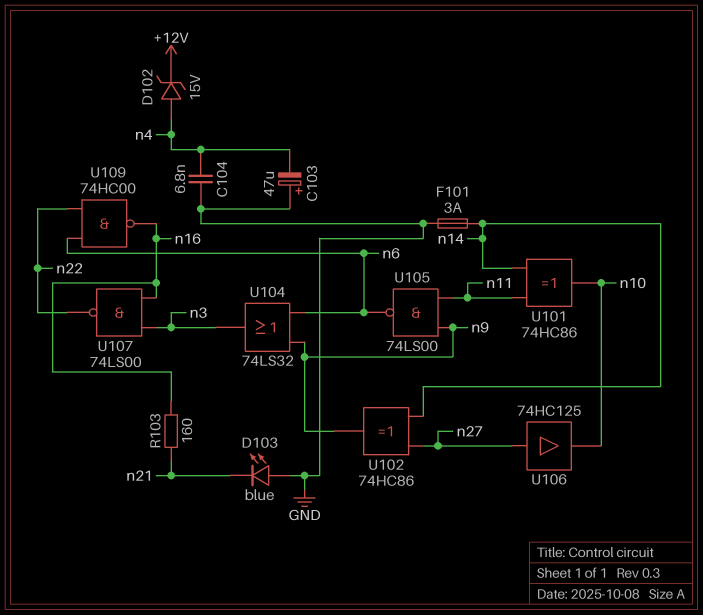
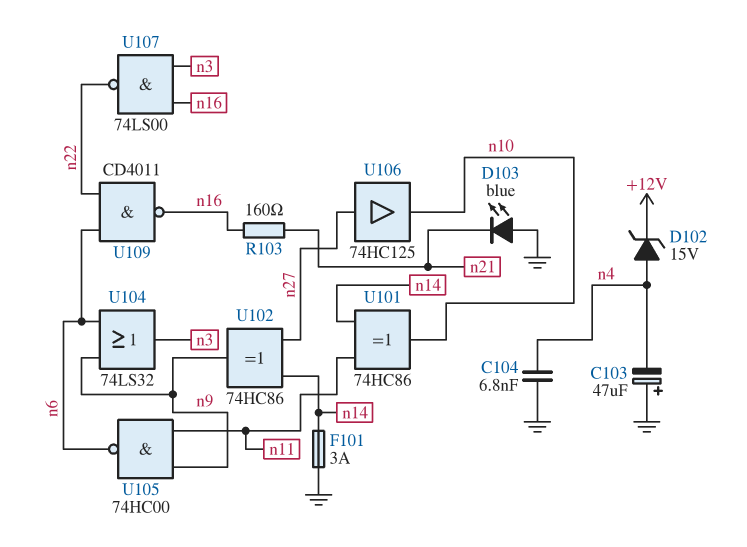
U105: NAND 74LS00 (in n9, in n11, out n6) -> NAND 74HC00 (in n9, in n11, out n6)
U109: NAND 74HC00 (in n6, in n22, out n16) -> NAND CD4011 (in n6, in n22, out n16)

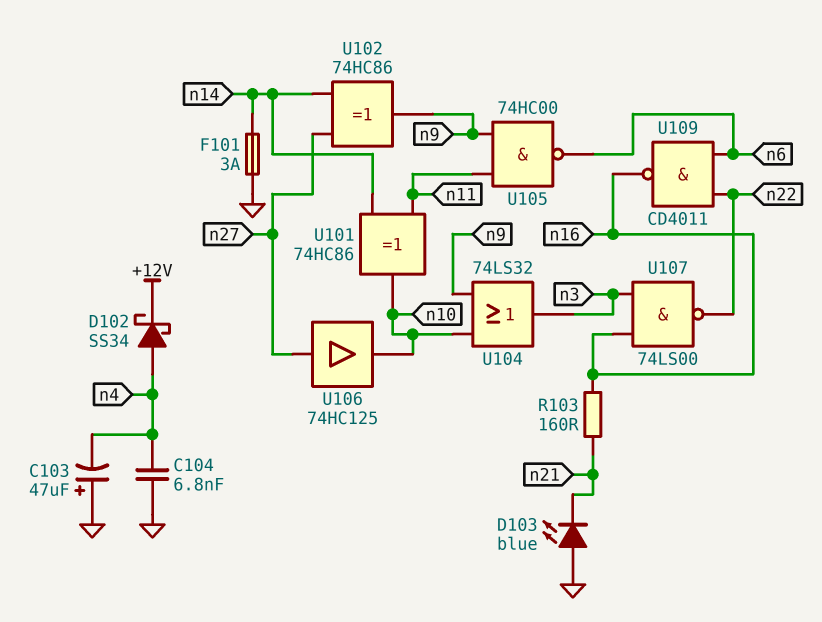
D102: zener 15V (A n4, K +12V) -> schottky SS34 (A n4, K +12V)
U104: OR 74LS32 (in n6, in n9, out n3) -> OR 74LS32 (in n9, in n10, out n3)

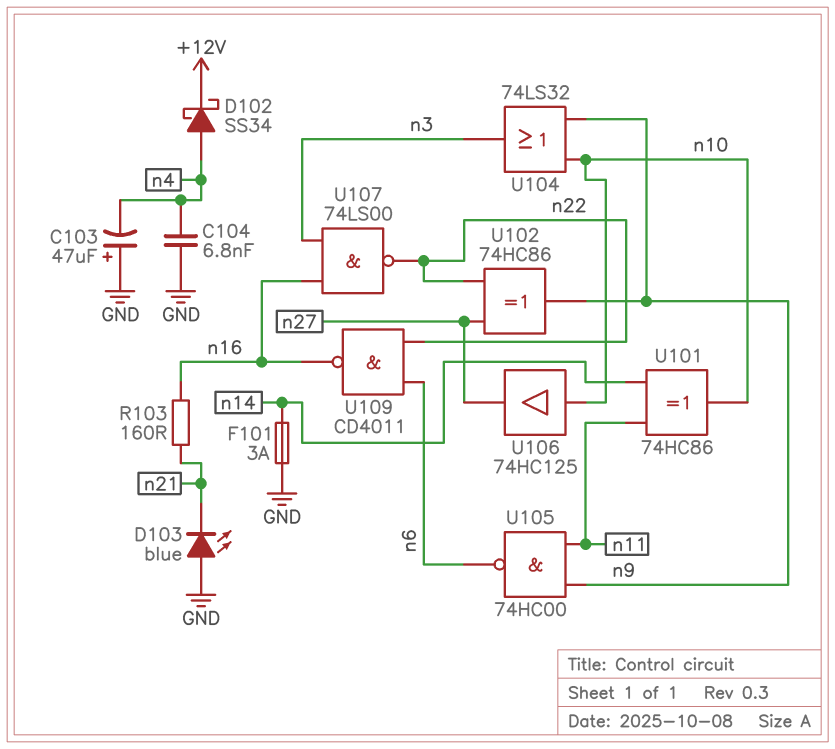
U102: XOR 74HC86 (in n14, in n27, out n9) -> XOR 74HC86 (in n22, in n27, out n9)
U106: buffer 74HC125 (in n27, out n10) -> buffer 74HC125 (in n10, out n27)

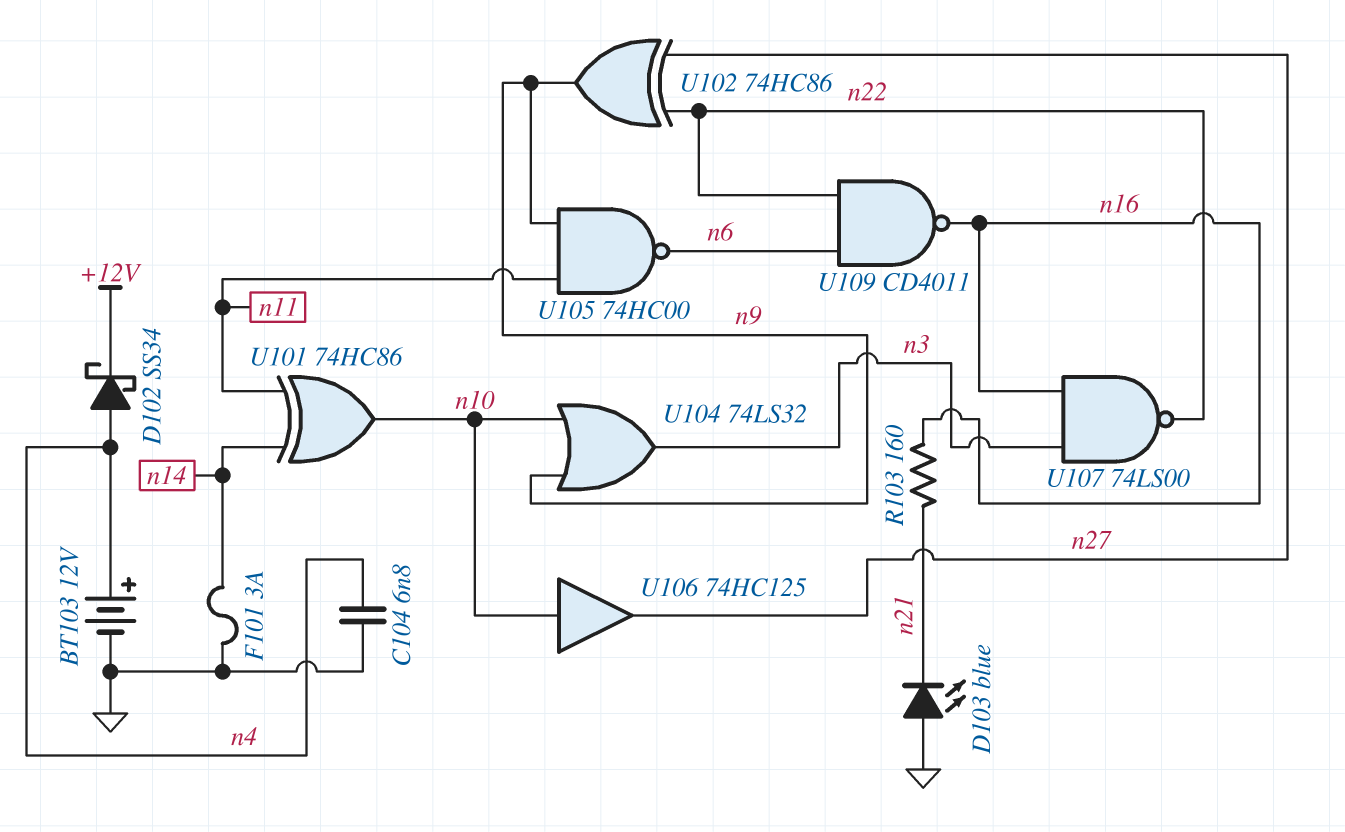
BT103: none -> 12V (plus n4, minus GND)
C103: 47uF (plus GND, minus n4) -> none

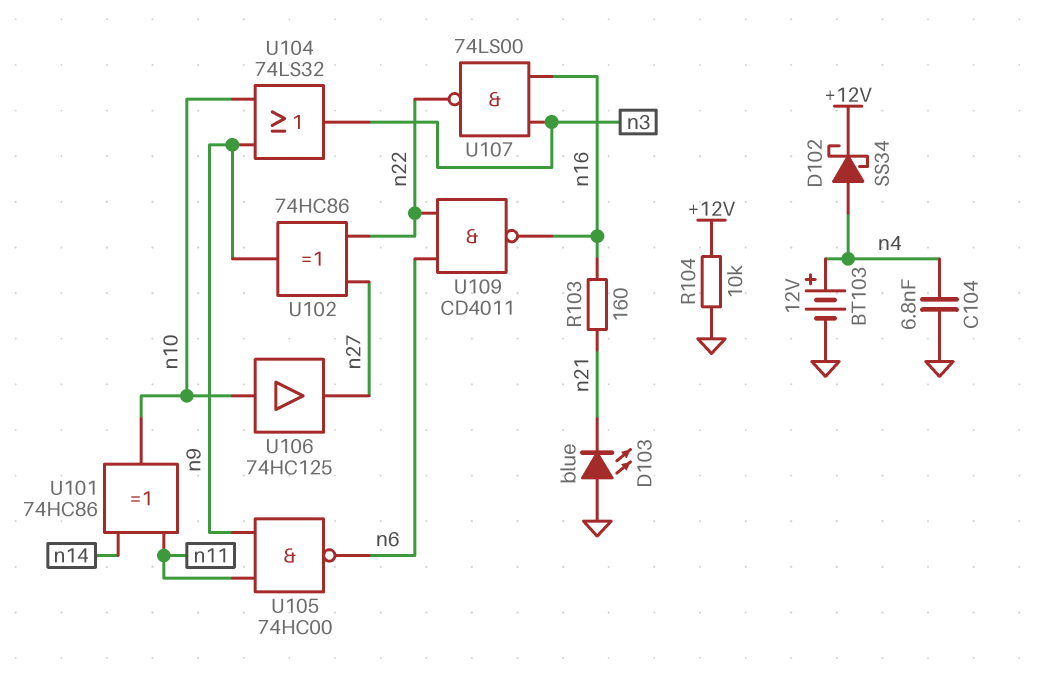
F101: 3A (GND, n14) -> none
R104: none -> 10k (+12V, GND)

